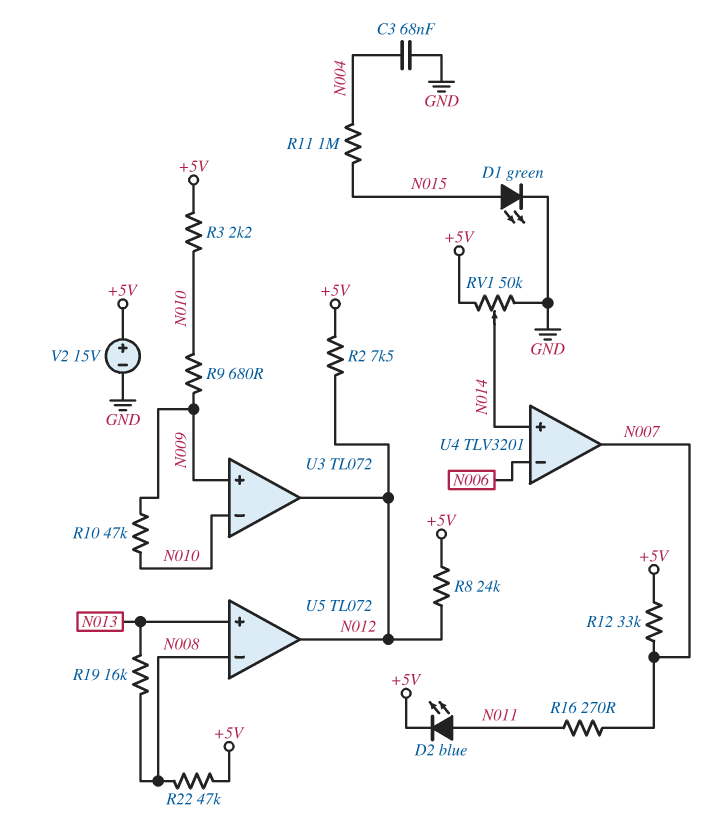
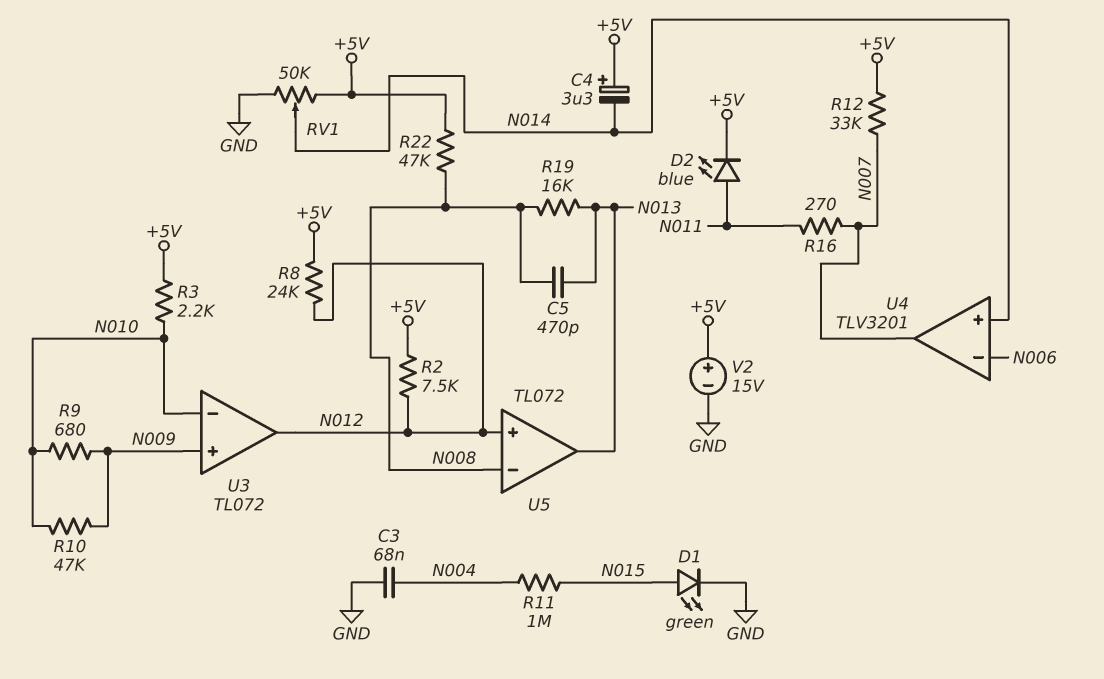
C4: none -> 3.3uF (plus +5V, minus N014)
C5: none -> 470pF (N008, N013)
U5 pin in+: N013 -> N012
U5 pin out: N012 -> N013

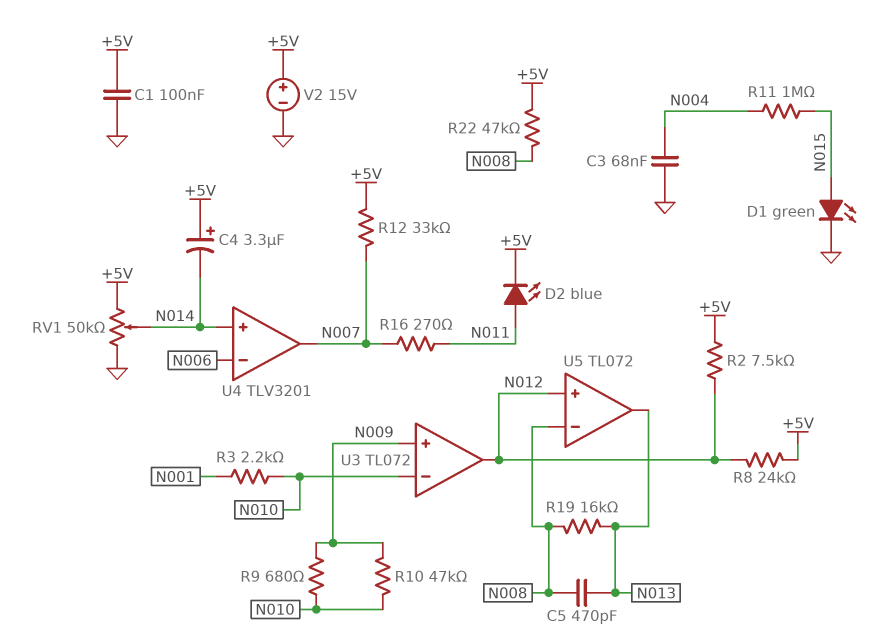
C1: none -> 100nF (+5V, GND)
R3: 2.2k (+5V, N010) -> 2.2k (N001, N010)

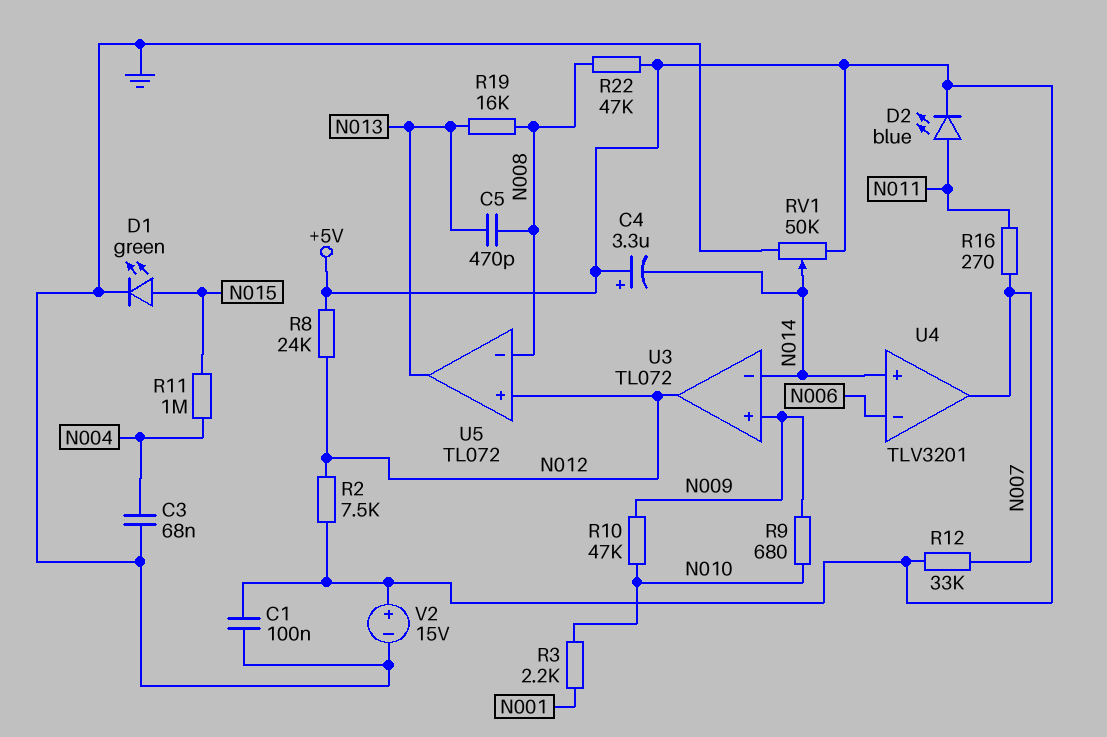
U3 pin in-: N010 -> N014

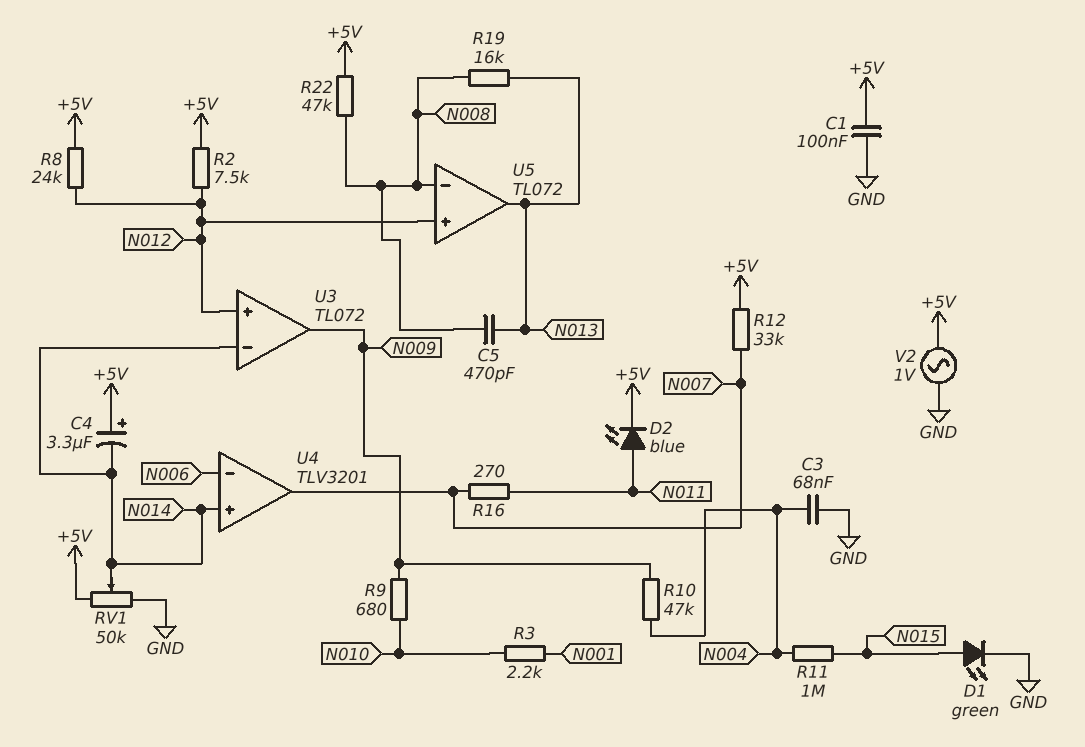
R10: 47k (N009, N010) -> 47k (N004, N009)
U3 pin in+: N009 -> N012
U3 pin out: N012 -> N009
V2: 15V (plus +5V, minus GND) -> AC 1V (+5V, GND)

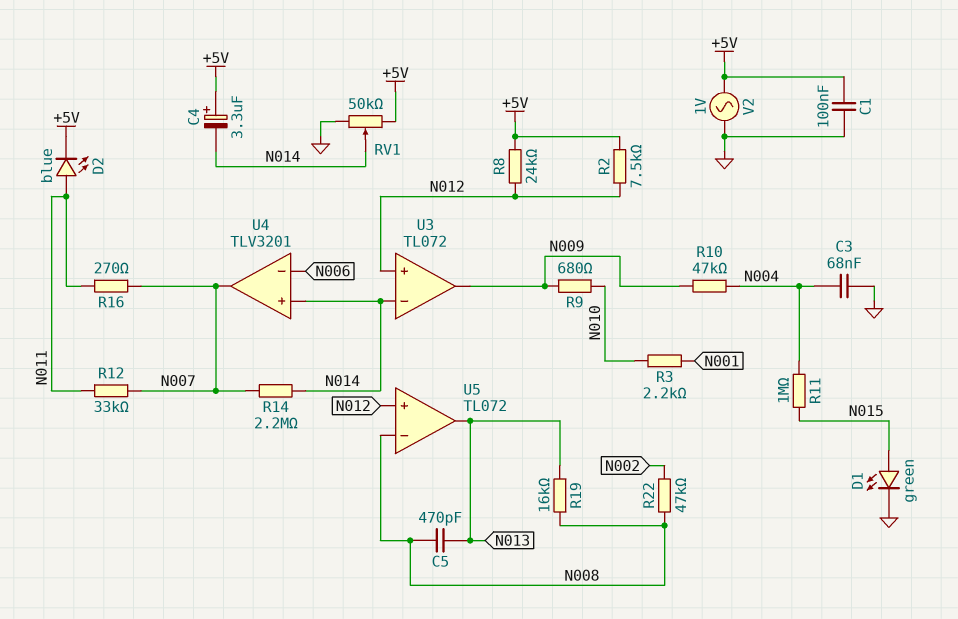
R12: 33k (+5V, N007) -> 33k (N007, N011)
R14: none -> 2.2M (N007, N014)
R22: 47k (+5V, N008) -> 47k (N002, N008)

